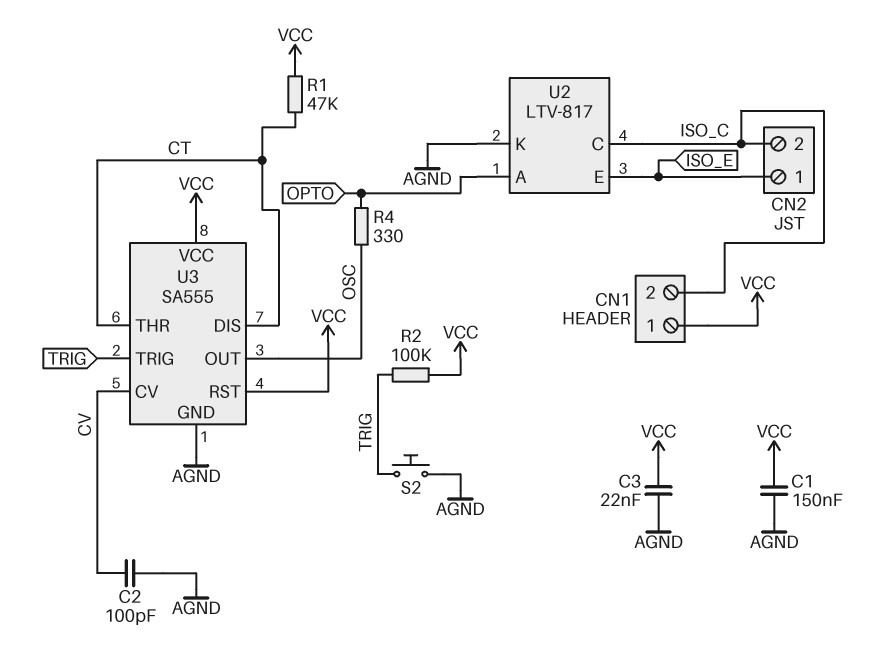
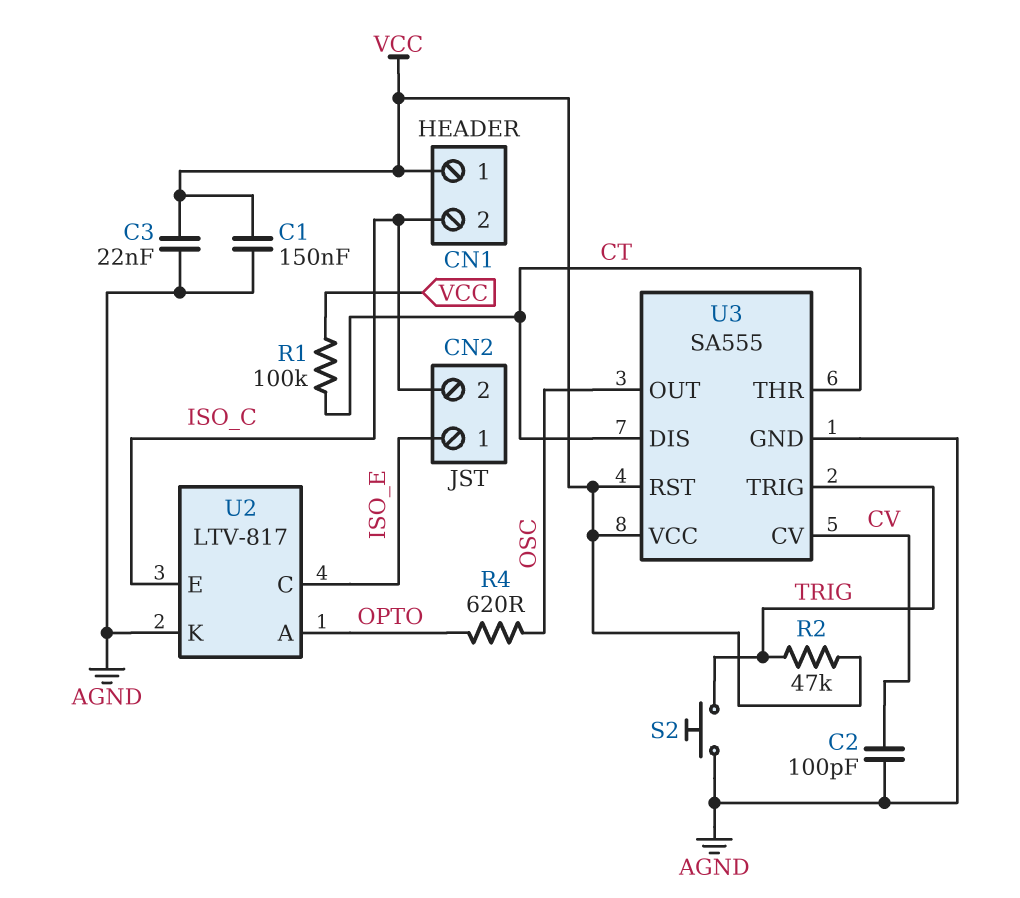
R1: 47k (CT, VCC) -> 100k (CT, VCC)
R2: 100k (TRIG, VCC) -> 47k (TRIG, VCC)
R4: 330 (OPTO, OSC) -> 620 (OPTO, OSC)
U2 pin C: ISO_C -> ISO_E
U2 pin E: ISO_E -> ISO_C

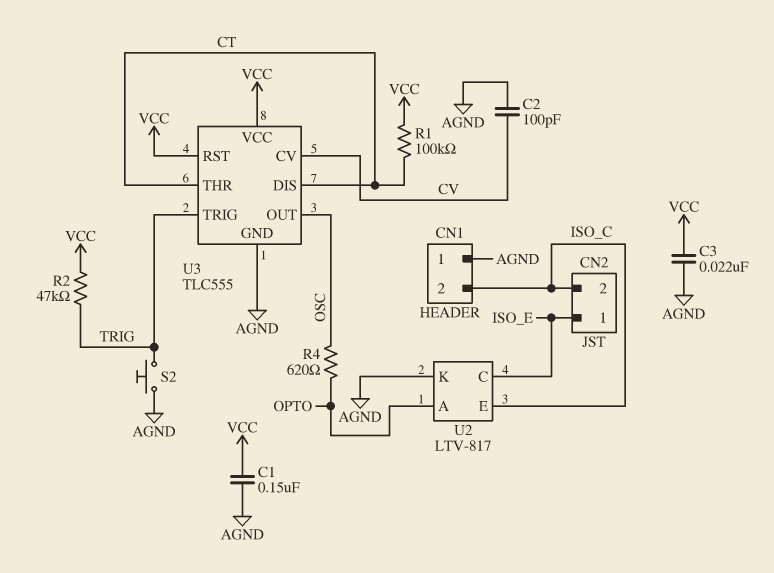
CN1 pin 1: VCC -> AGND
U3: SA555 -> TLC555

